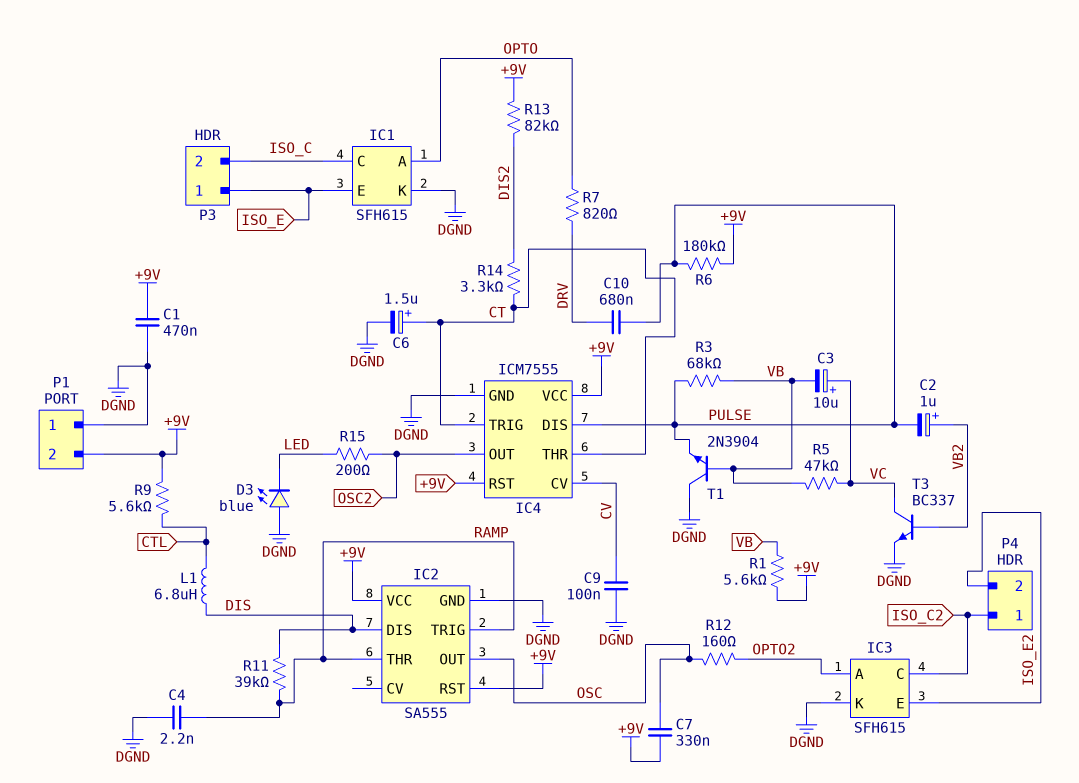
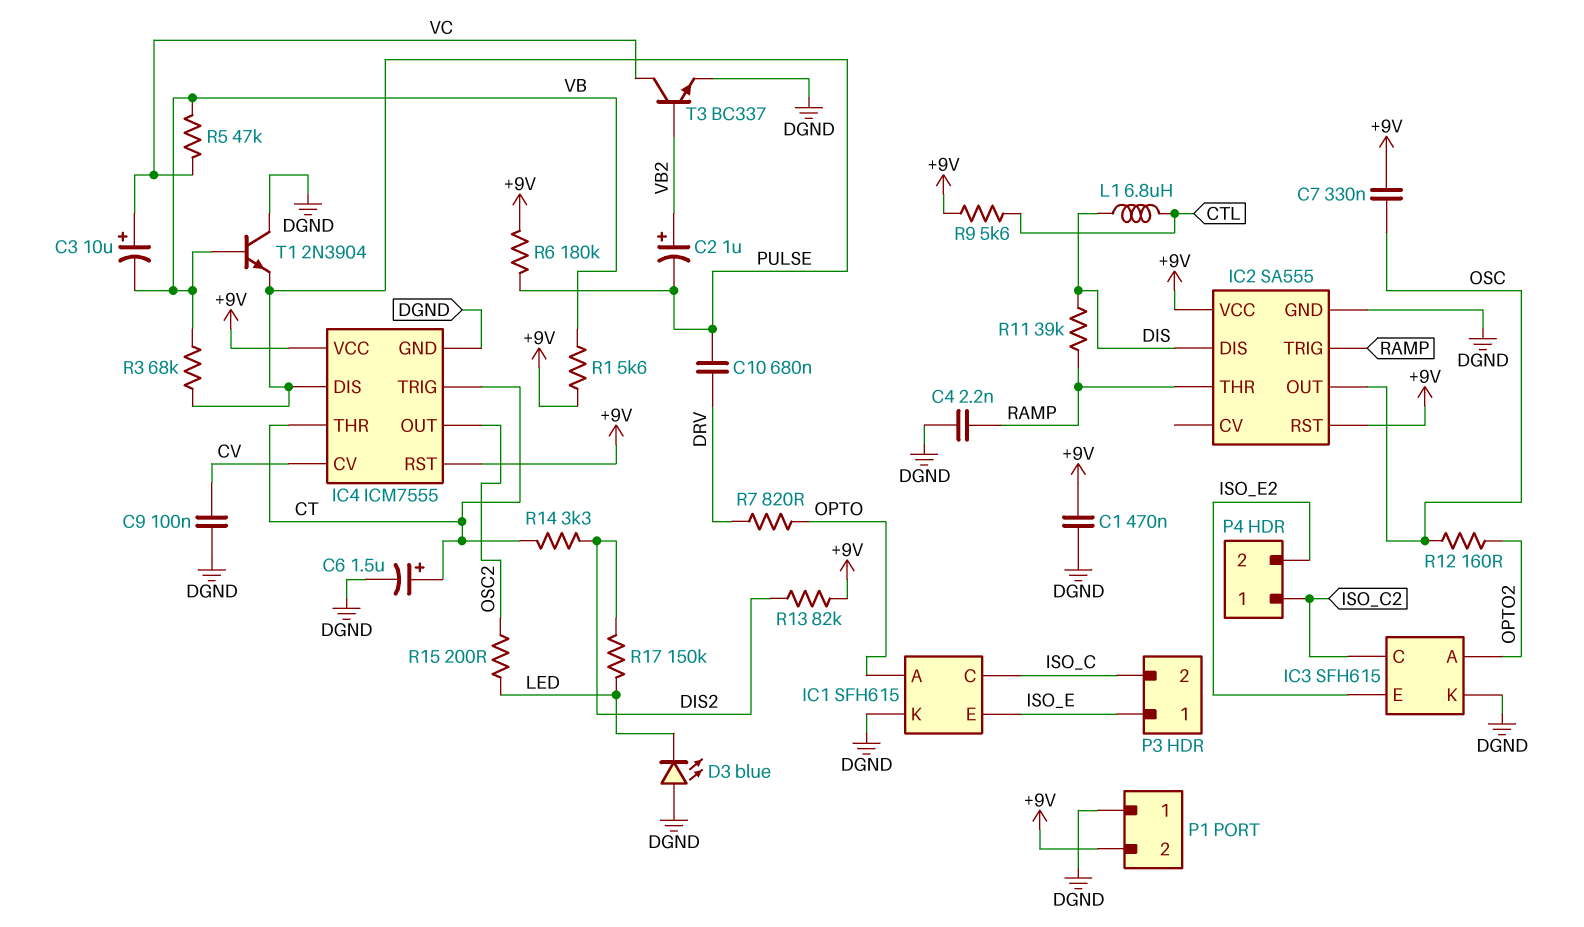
R17: none -> 150k (DIS2, LED)

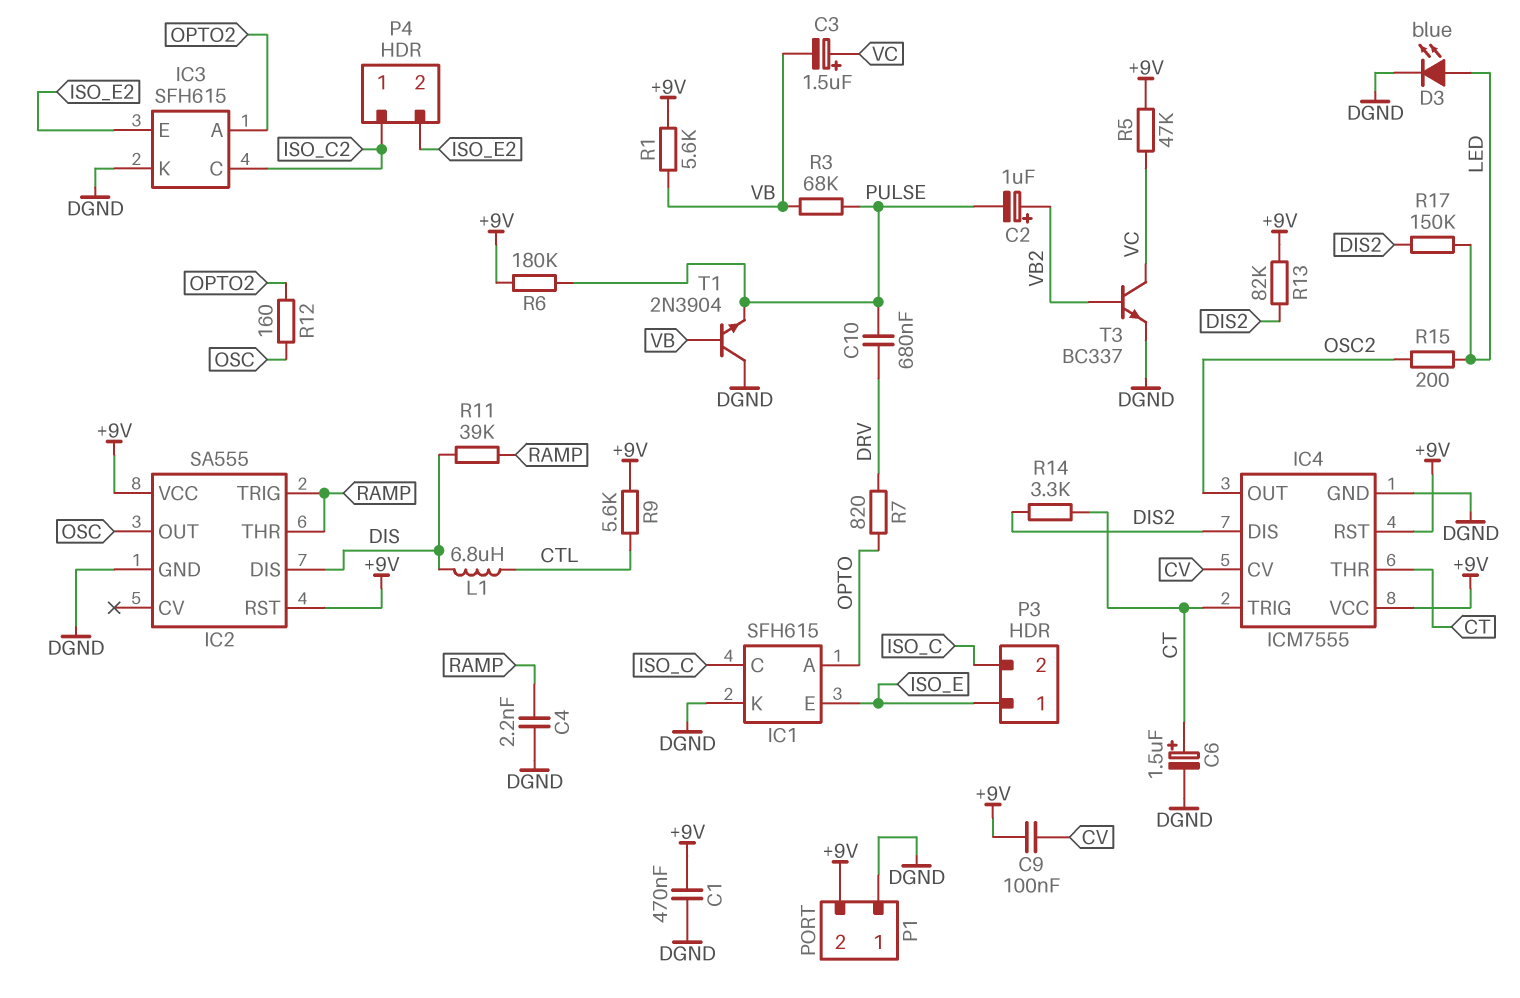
C3: 10uF (plus VC, minus VB) -> 1.5uF (plus VC, minus VB)
C7: 330nF (+9V, OSC) -> none
C9: 100nF (CV, DGND) -> 100nF (+9V, CV)
D3: LED blue (A DGND, K LED) -> LED blue (A LED, K DGND)
IC4 pin DIS: PULSE -> DIS2
R5: 47k (VB, VC) -> 47k (+9V, VC)

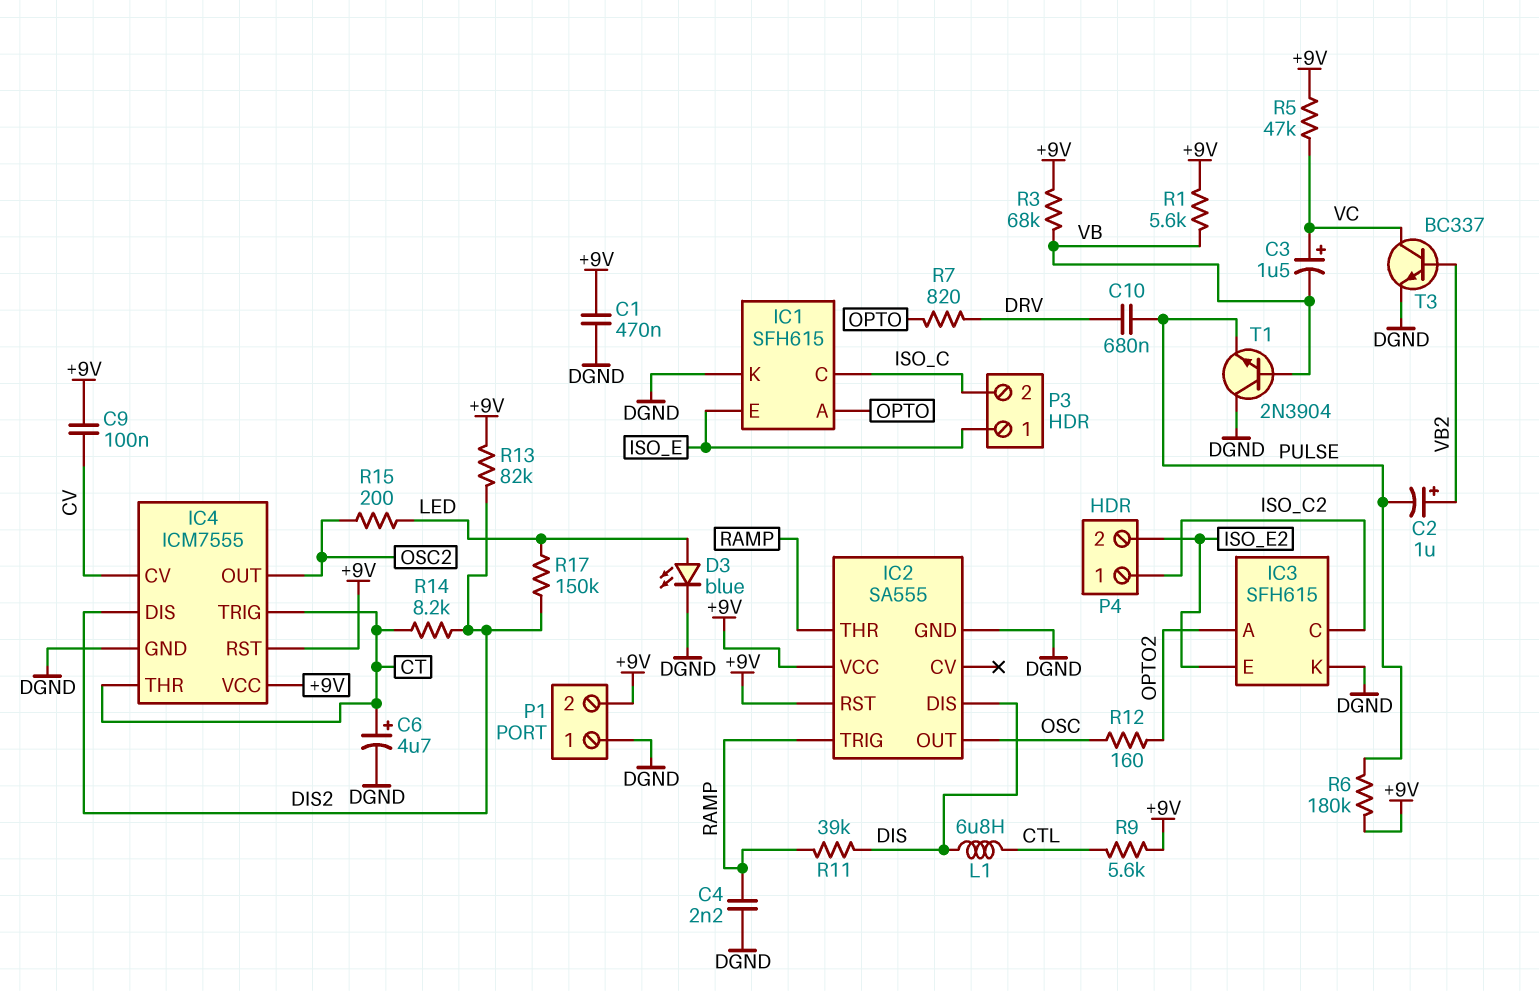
C6: 1.5uF (plus CT, minus DGND) -> 4.7uF (plus CT, minus DGND)
R3: 68k (PULSE, VB) -> 68k (+9V, VB)
R14: 3.3k (CT, DIS2) -> 8.2k (CT, DIS2)

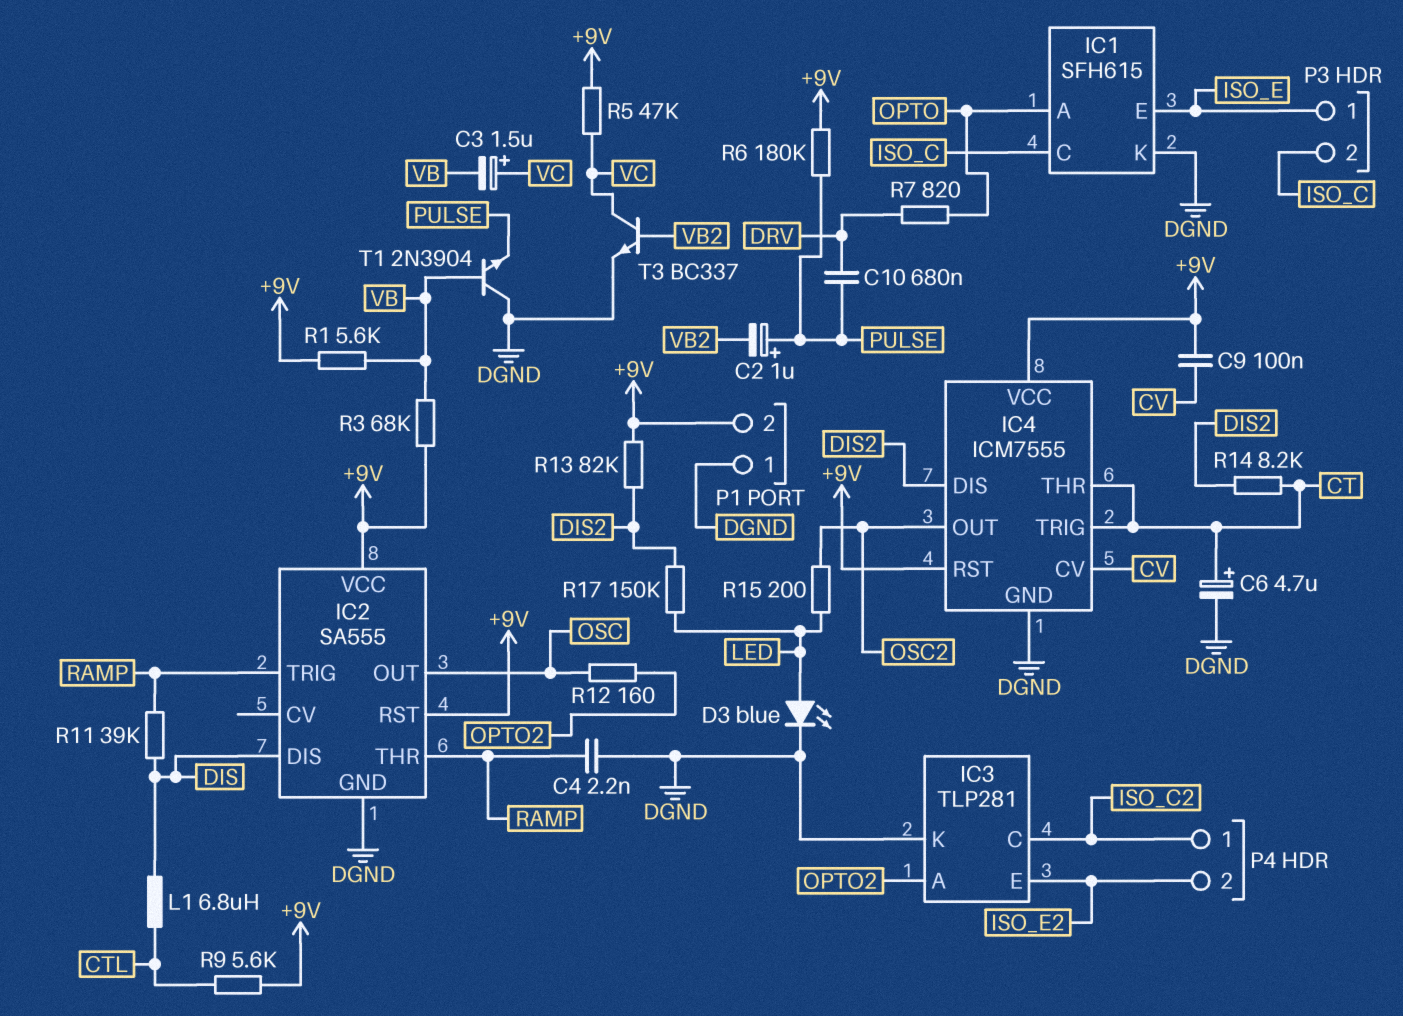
C1: 470nF (+9V, DGND) -> none
C2: 1uF (plus VB2, minus PULSE) -> 1uF (plus PULSE, minus VB2)
IC3: SFH615 -> TLP281

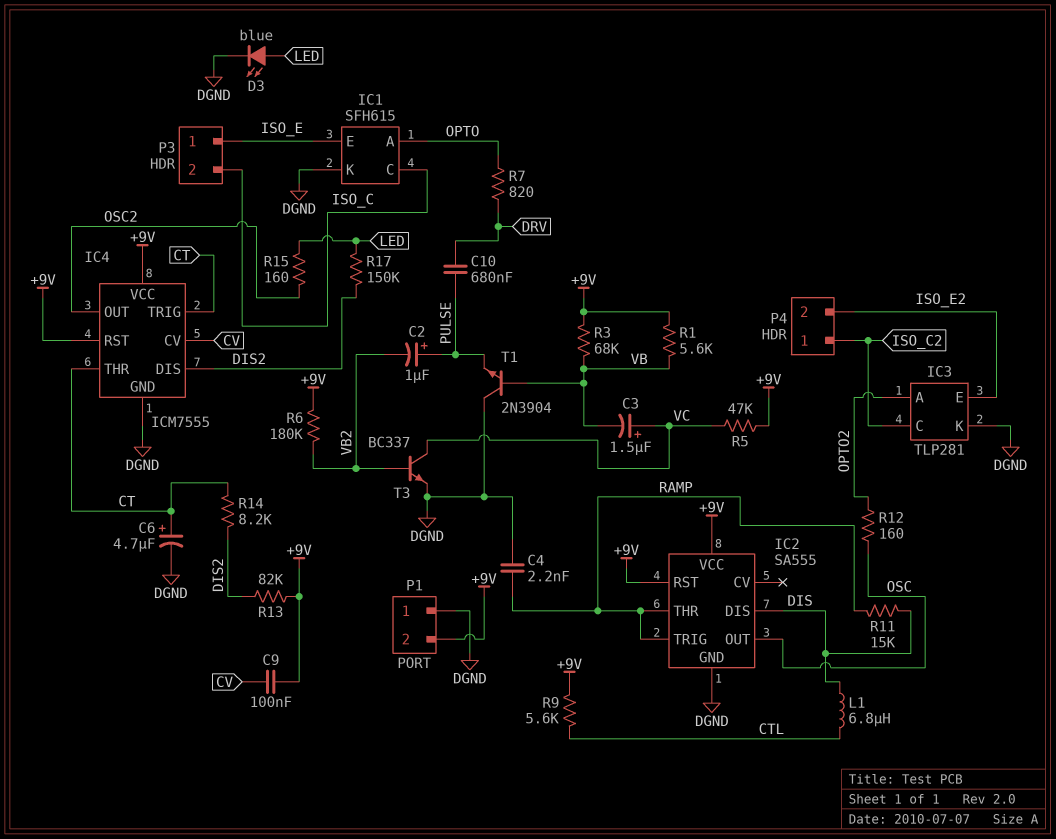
R6: 180k (+9V, PULSE) -> 180k (+9V, VB2)
R11: 39k (DIS, RAMP) -> 15k (DIS, RAMP)
R15: 200 (LED, OSC2) -> 160 (LED, OSC2)

